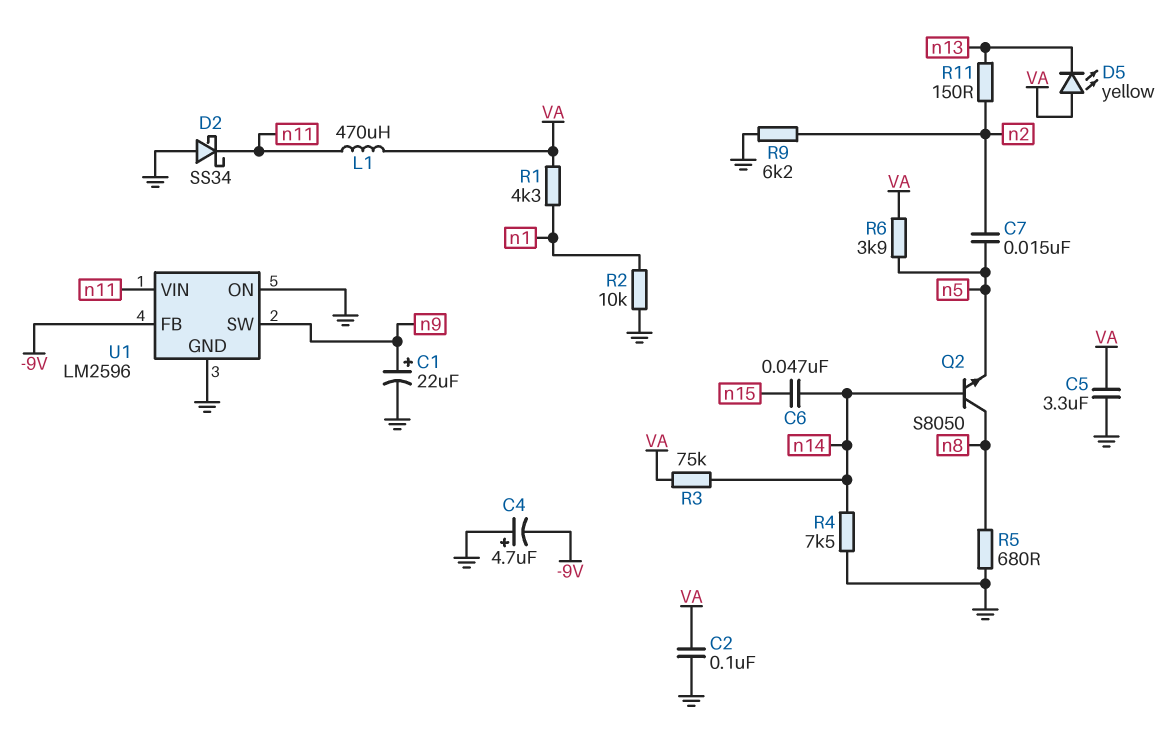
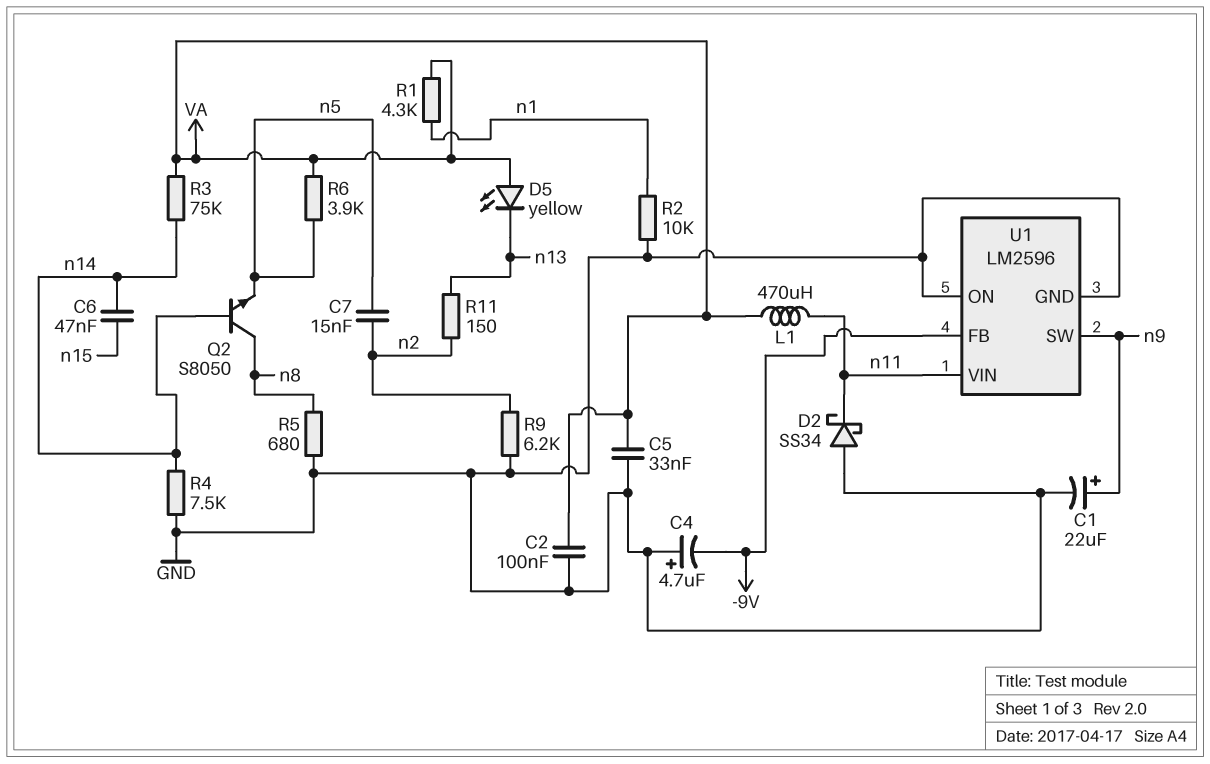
C5: 3.3uF (GND, VA) -> 33nF (GND, VA)

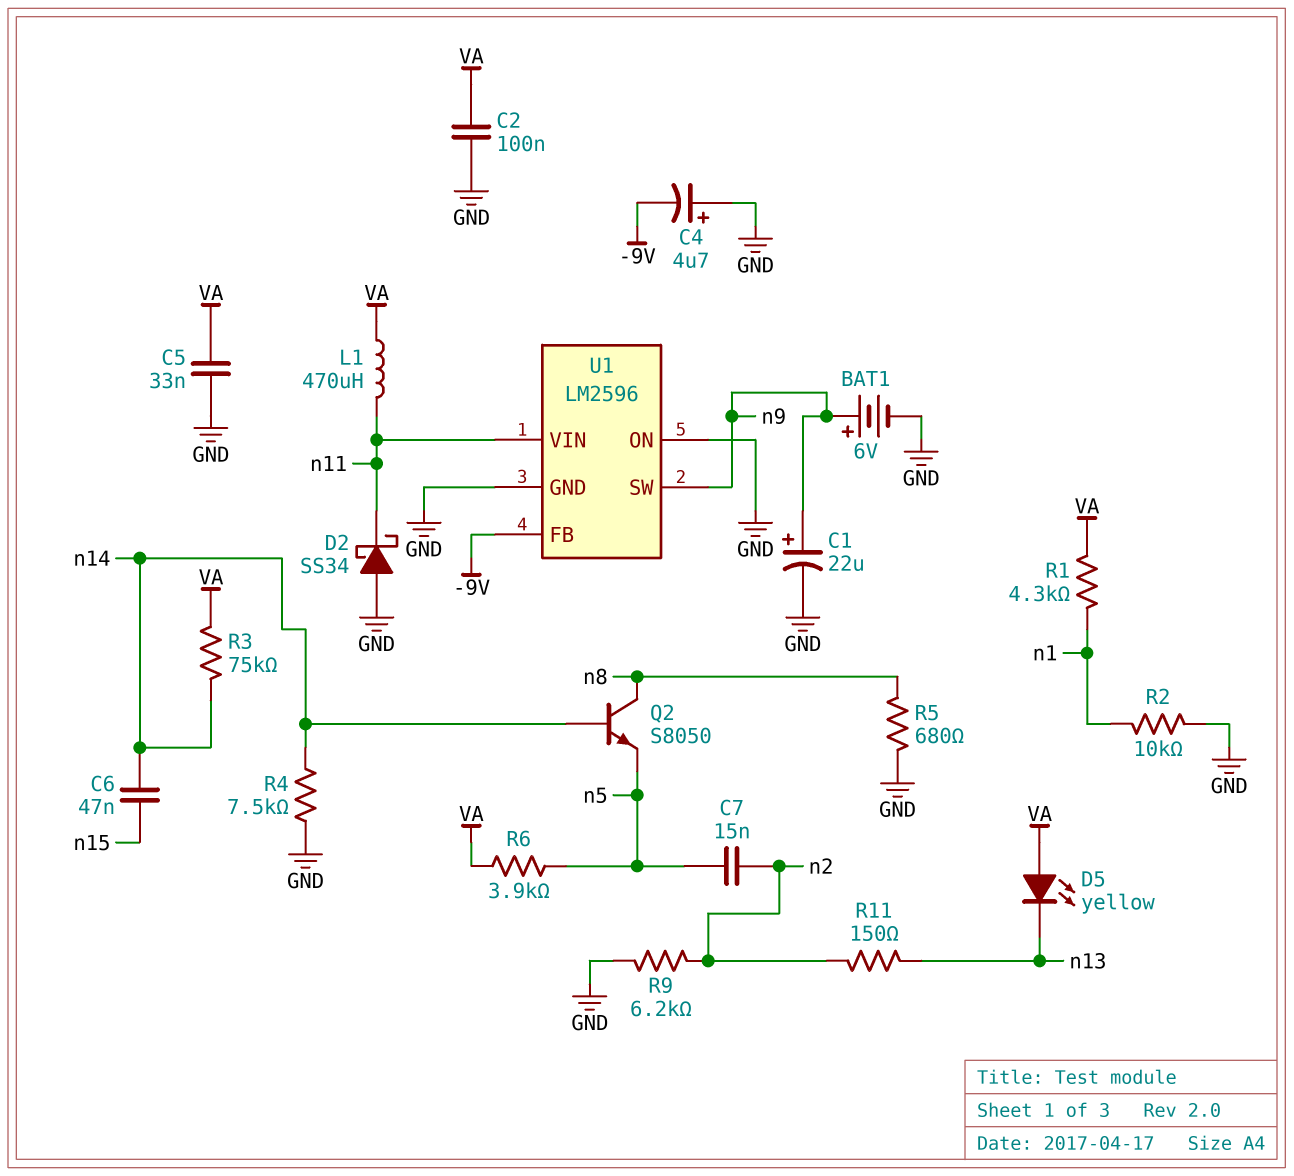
BAT1: none -> 6V (plus n9, minus GND)

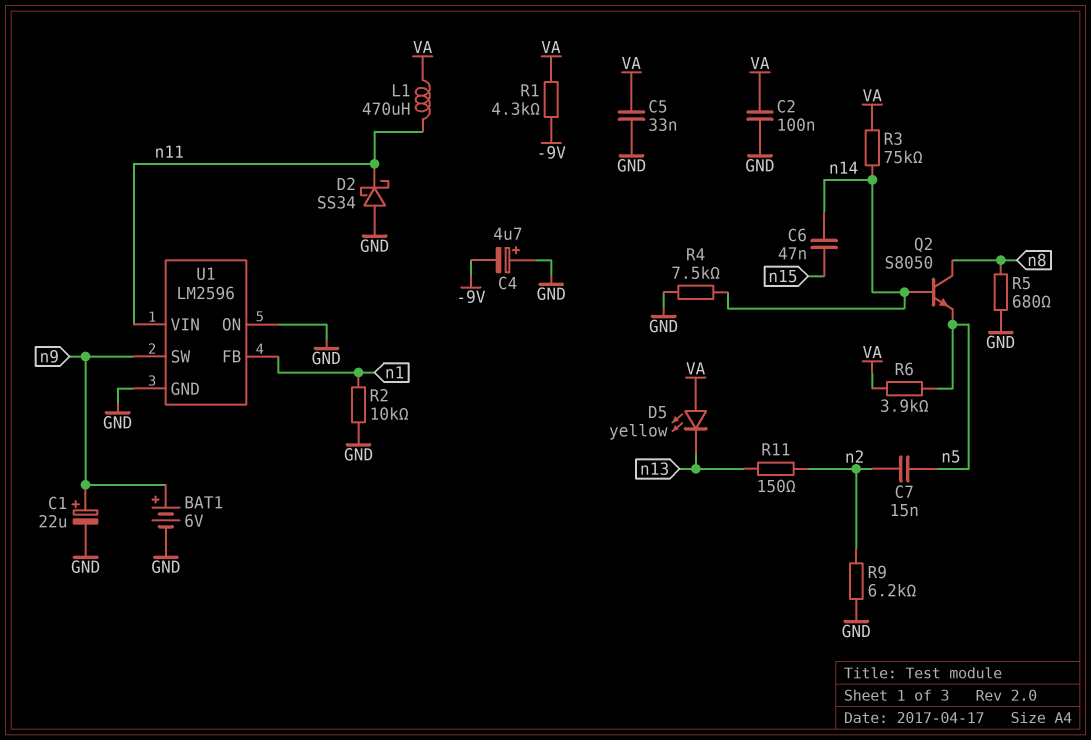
R1: 4.3k (VA, n1) -> 4.3k (-9V, VA)
U1 pin FB: -9V -> n1

